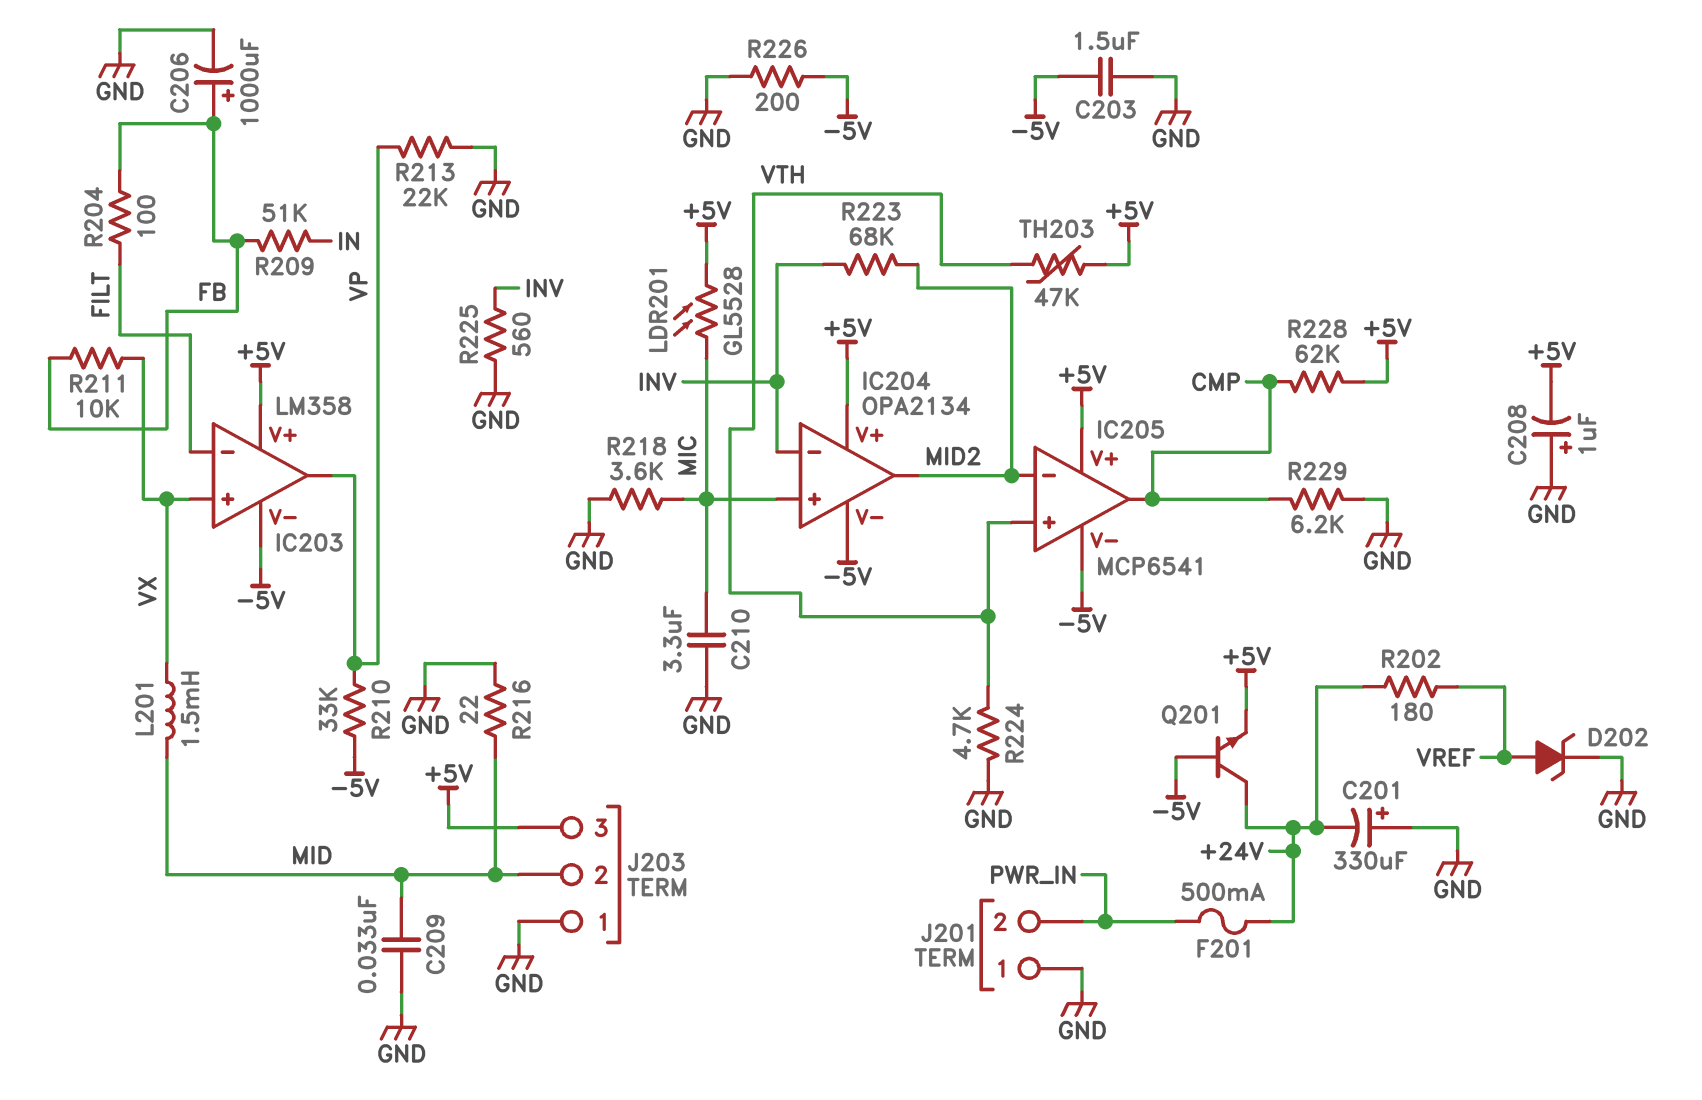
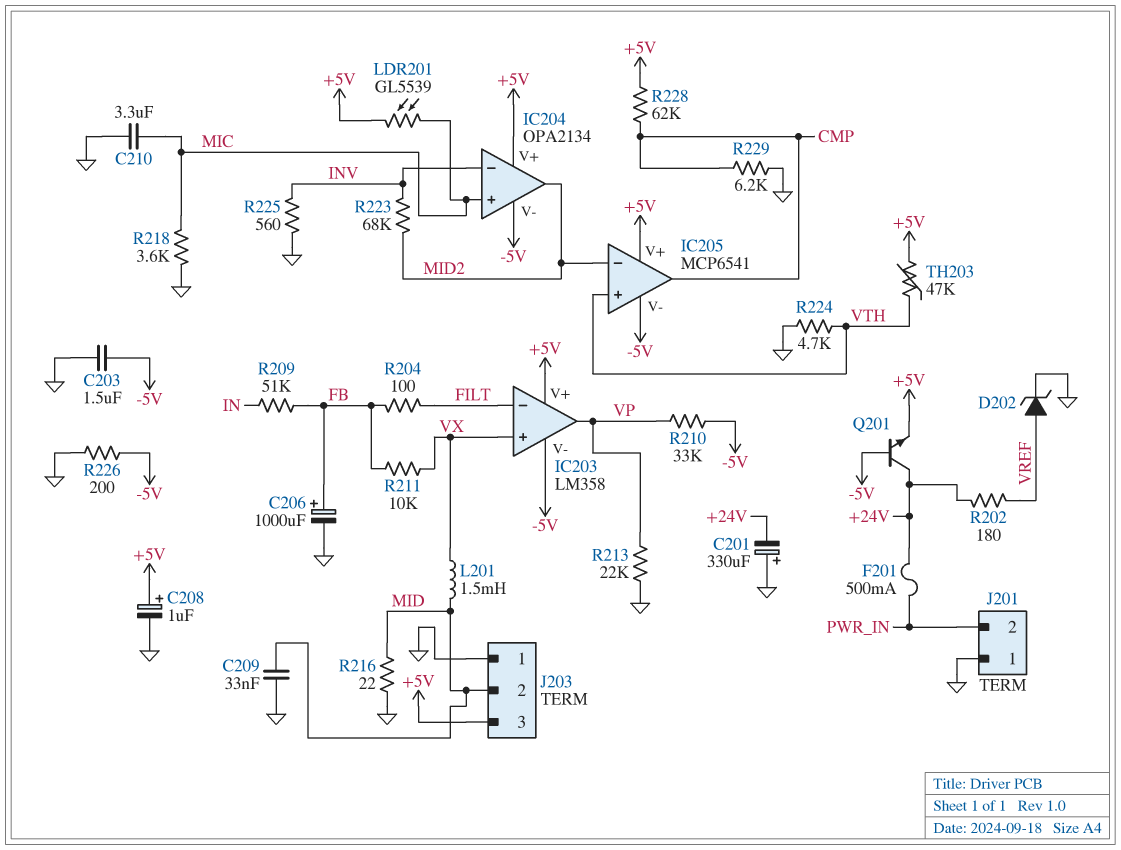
C208: 1uF (plus GND, minus +5V) -> 1uF (plus +5V, minus GND)
LDR201: GL5528 (+5V, MIC) -> GL5539 (+5V, MIC)

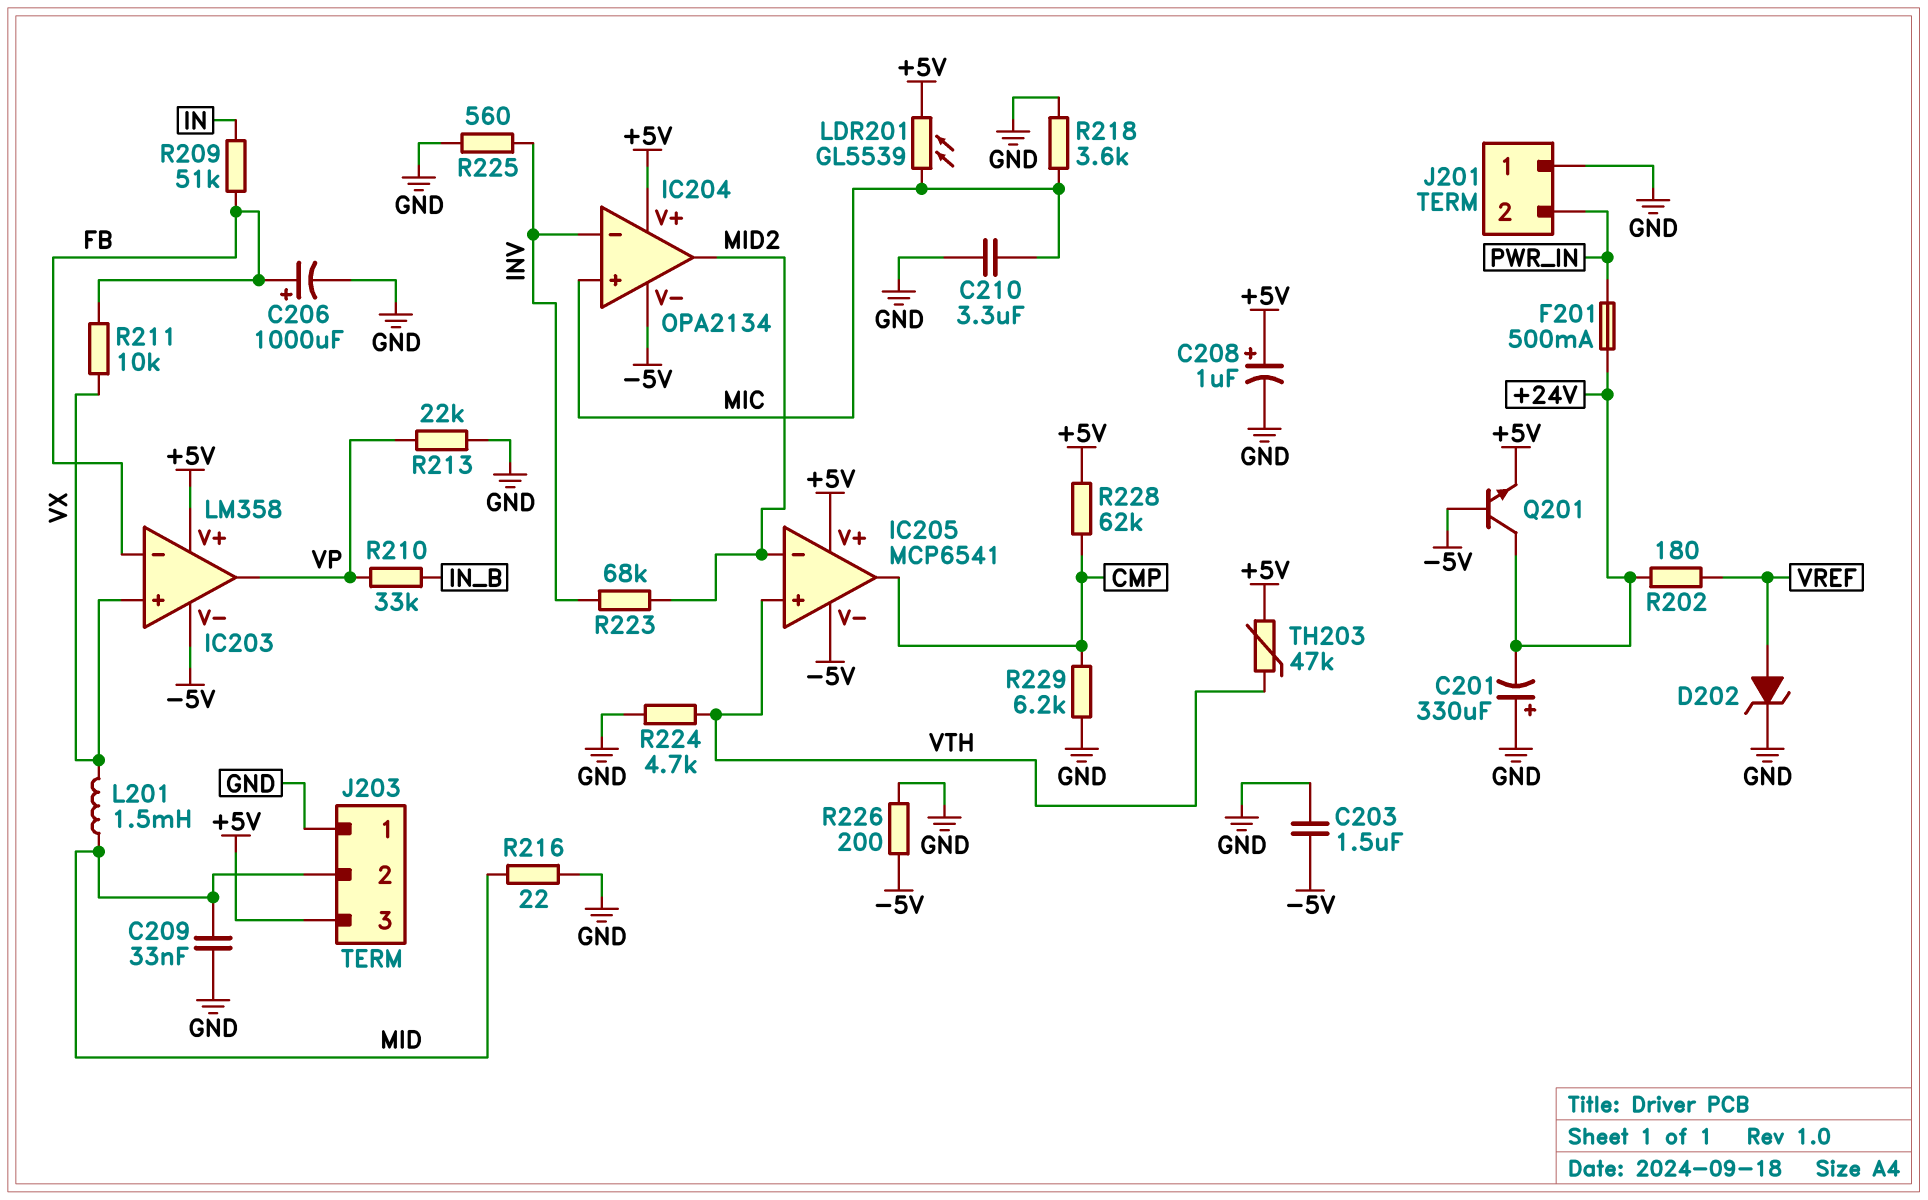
IC203 pin in-: FILT -> FB
R204: 100 (FB, FILT) -> none
R210: 33k (-5V, VP) -> 33k (IN_B, VP)

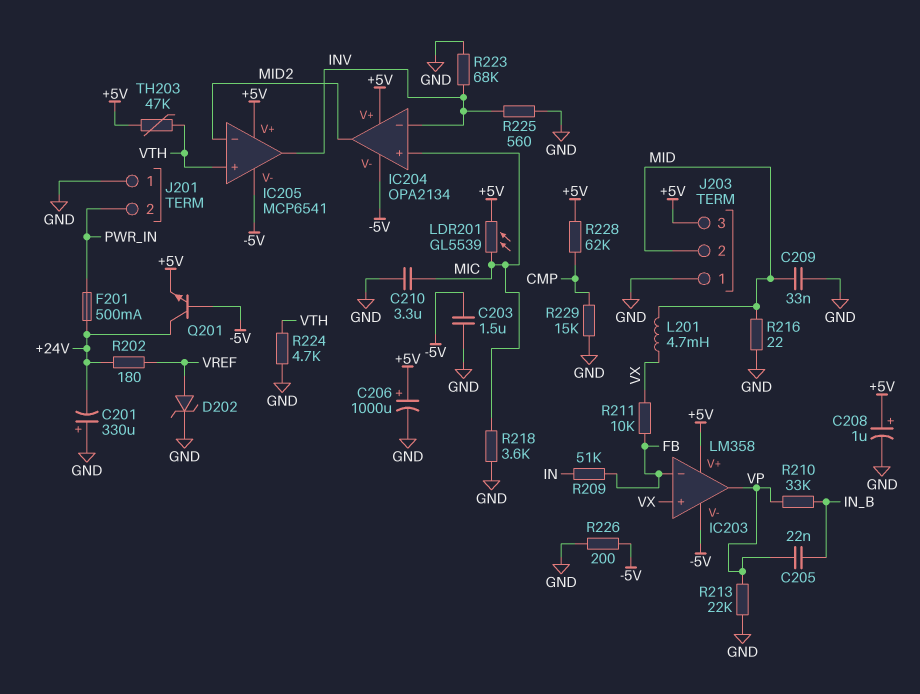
C205: none -> 22nF (IN_B, VP)
C206: 1000uF (plus FB, minus GND) -> 1000uF (plus +5V, minus GND)
IC205 pin out: CMP -> INV
L201: 1.5mH (MID, VX) -> 4.7mH (MID, VX)
R223: 68k (INV, MID2) -> 68k (GND, INV)
R229: 6.2k (CMP, GND) -> 15k (CMP, GND)

